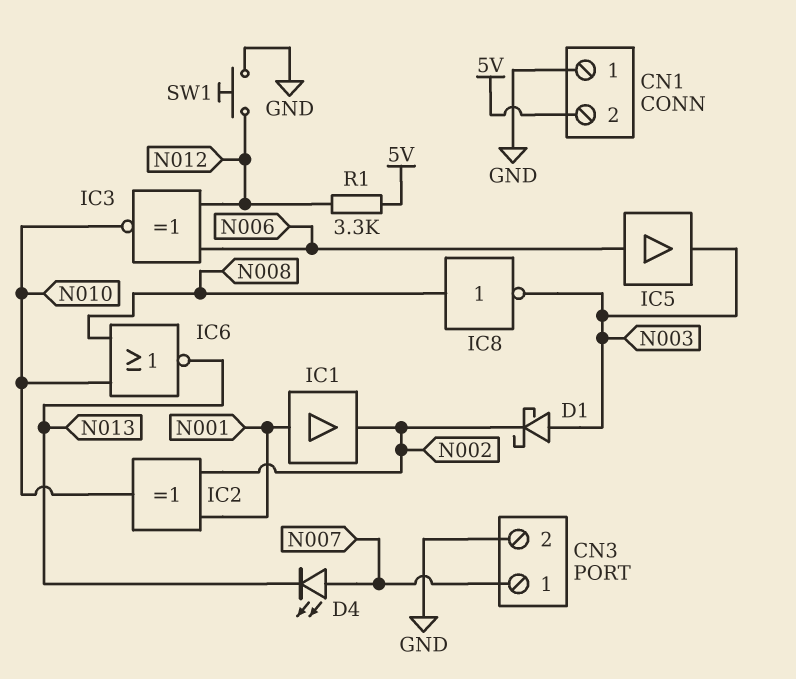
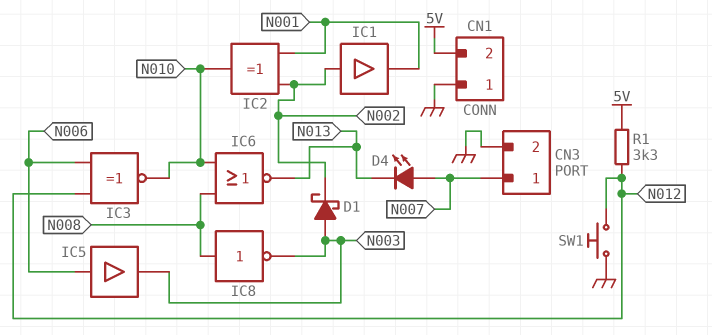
IC1: buffer (in N001, out N002) -> buffer (in N002, out N001)

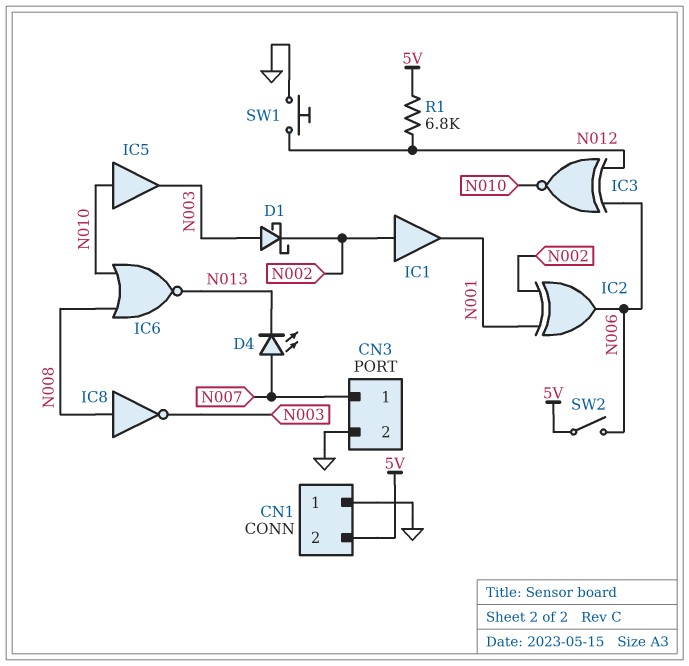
IC2: XOR (in N001, in N002, out N010) -> XOR (in N001, in N002, out N006)
IC5: buffer (in N006, out N003) -> buffer (in N010, out N003)
R1: 3.3k (5V, N012) -> 6.8k (5V, N012)
SW2: none -> switch (5V, N006)

